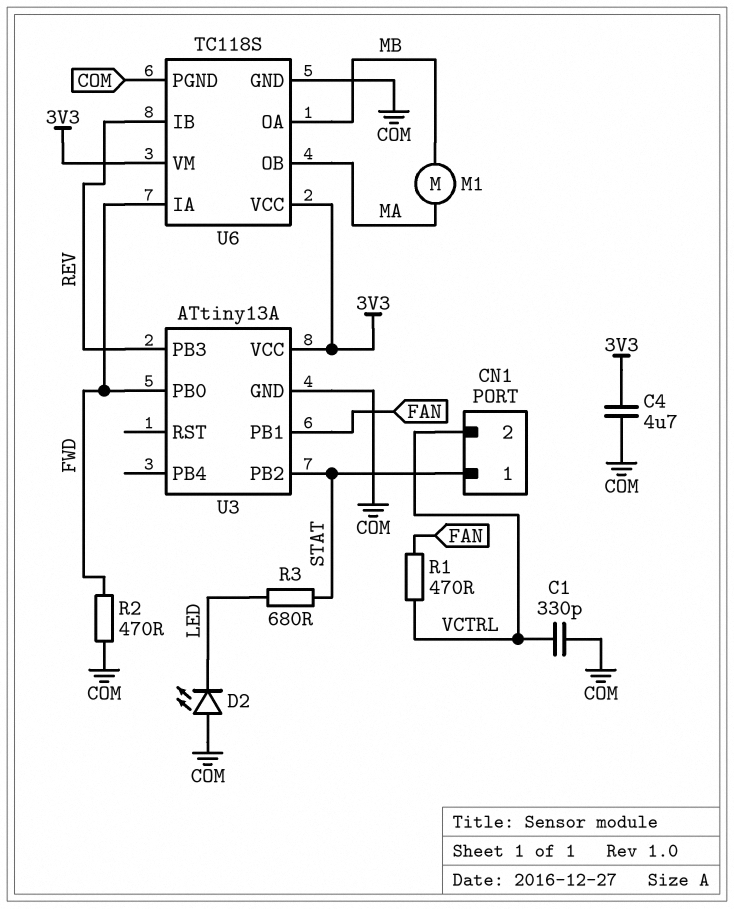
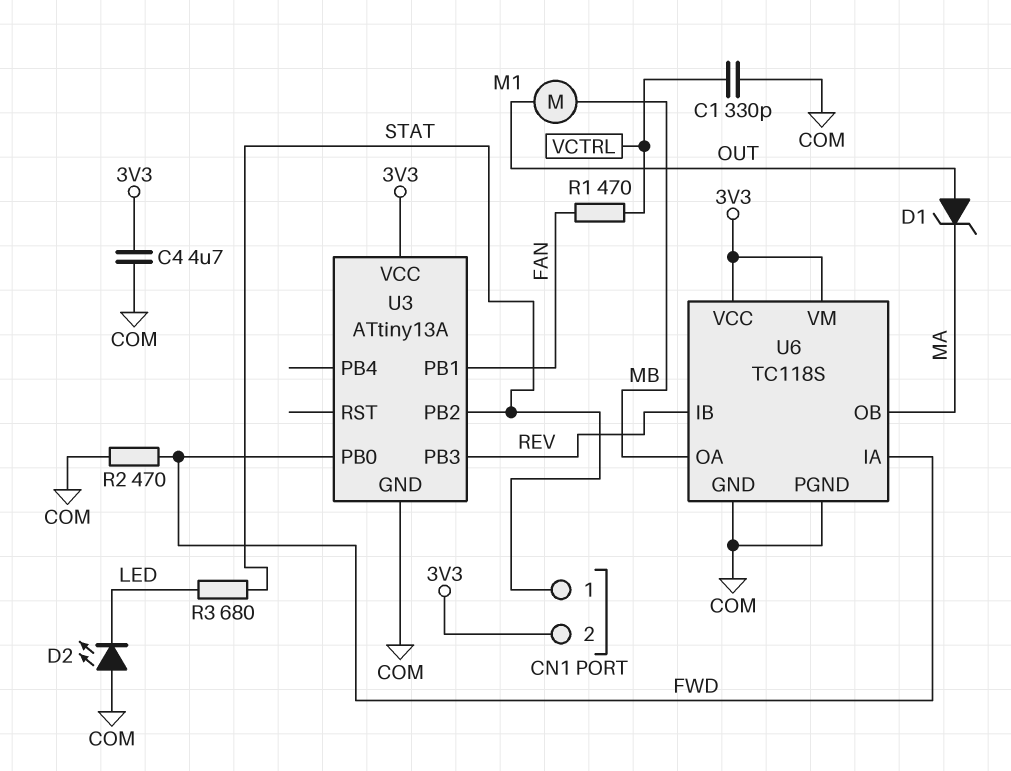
CN1 pin 2: VCTRL -> 3V3
D1: none -> zener (A OUT, K MA)
M1: motor (MA, MB) -> motor (MB, OUT)

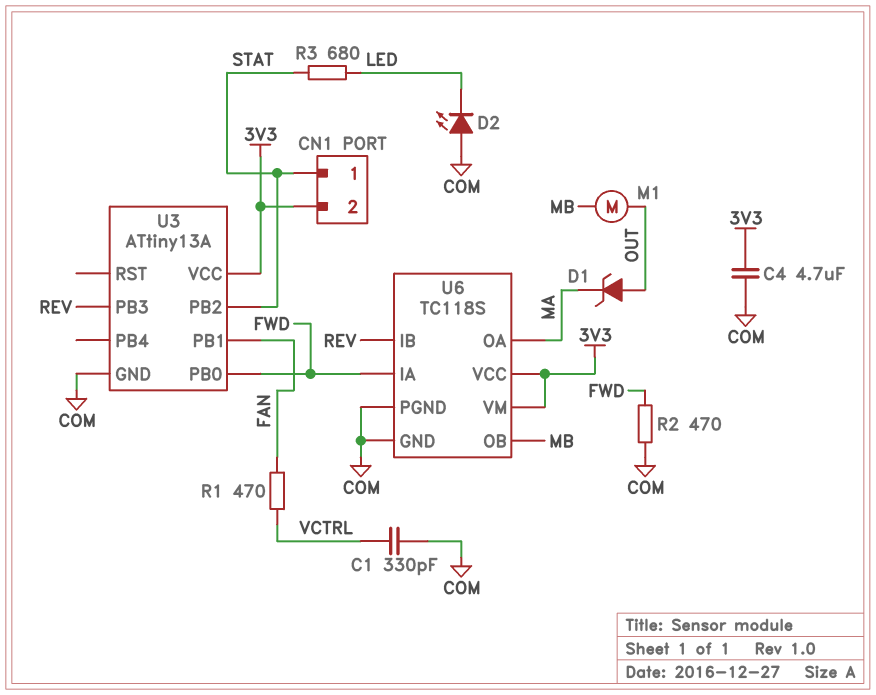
U6 pin OA: MB -> MA
U6 pin OB: MA -> MB

